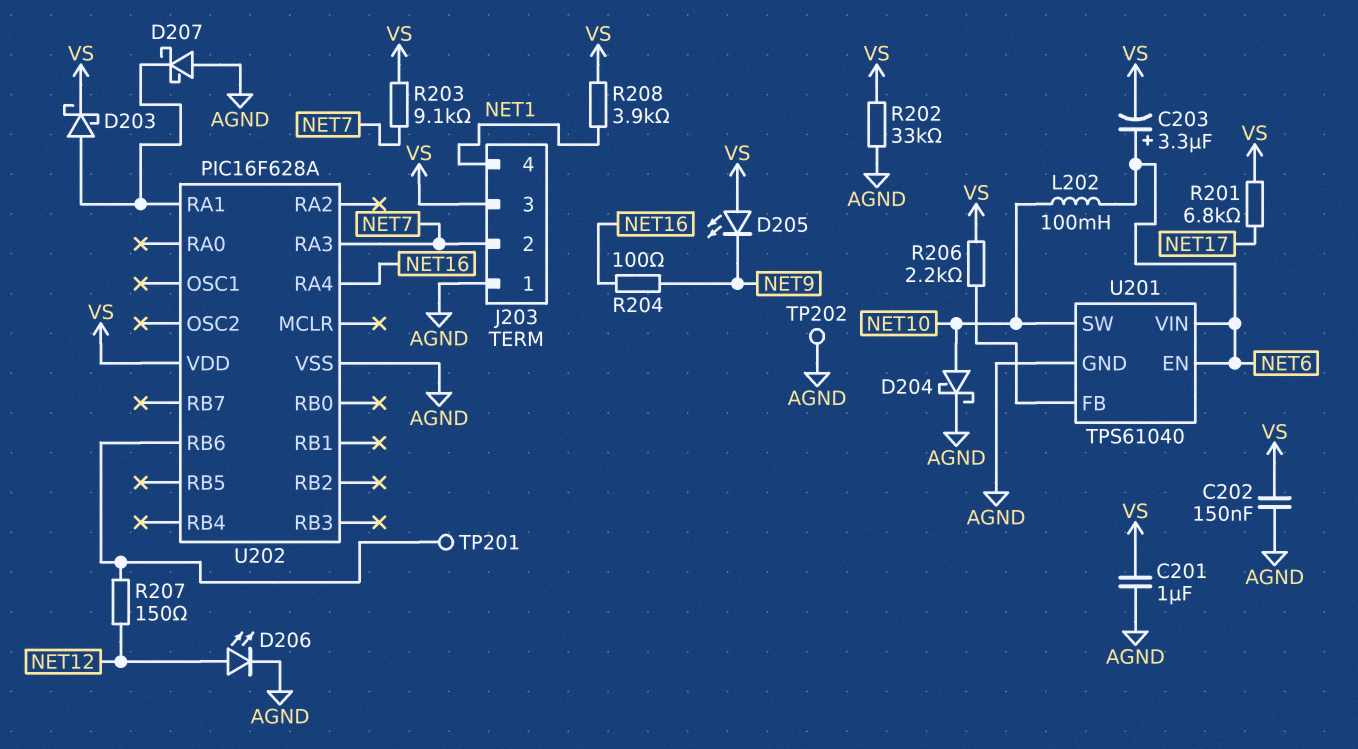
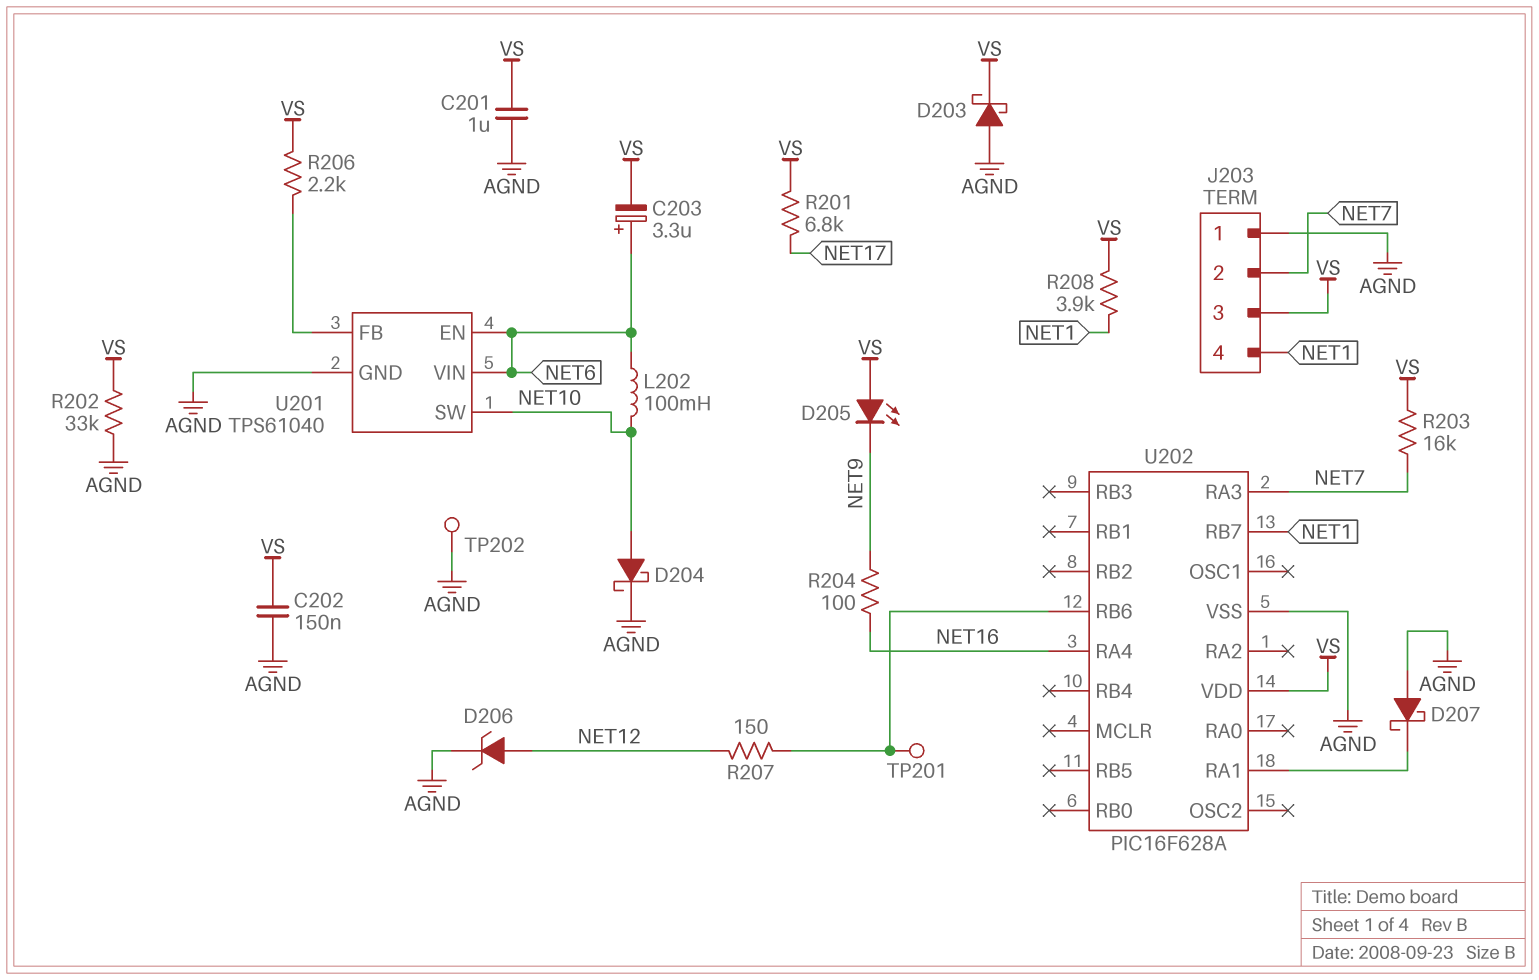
D203: schottky (A U202/RA1, K VS) -> schottky (A AGND, K VS)
D206: LED (A NET12, K AGND) -> zener (A NET12, K AGND)
R203: 9.1k (NET7, VS) -> 16k (NET7, VS)
U202 pin RB7: none -> NET1

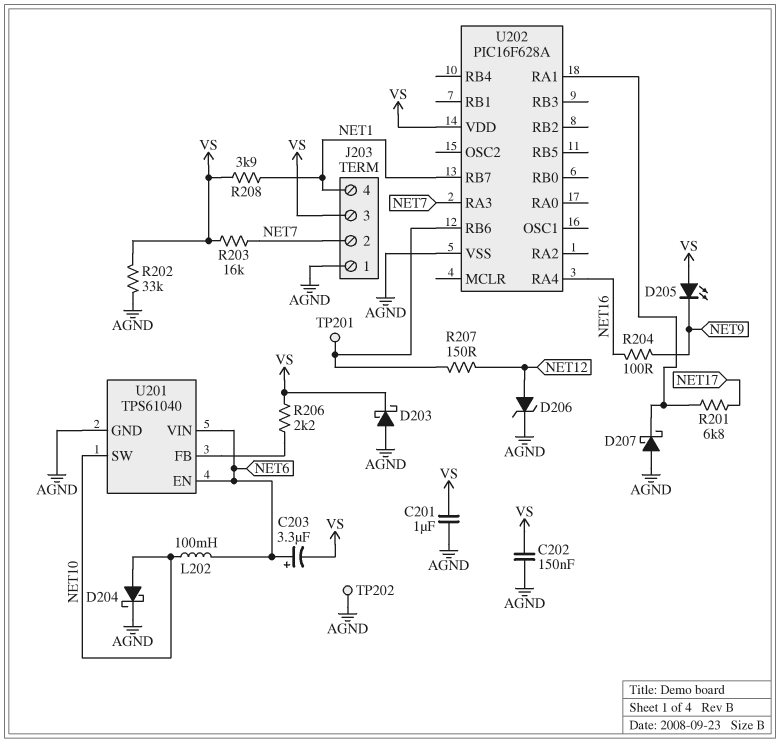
R201: 6.8k (NET17, VS) -> 6.8k (NET17, U202/RA1)

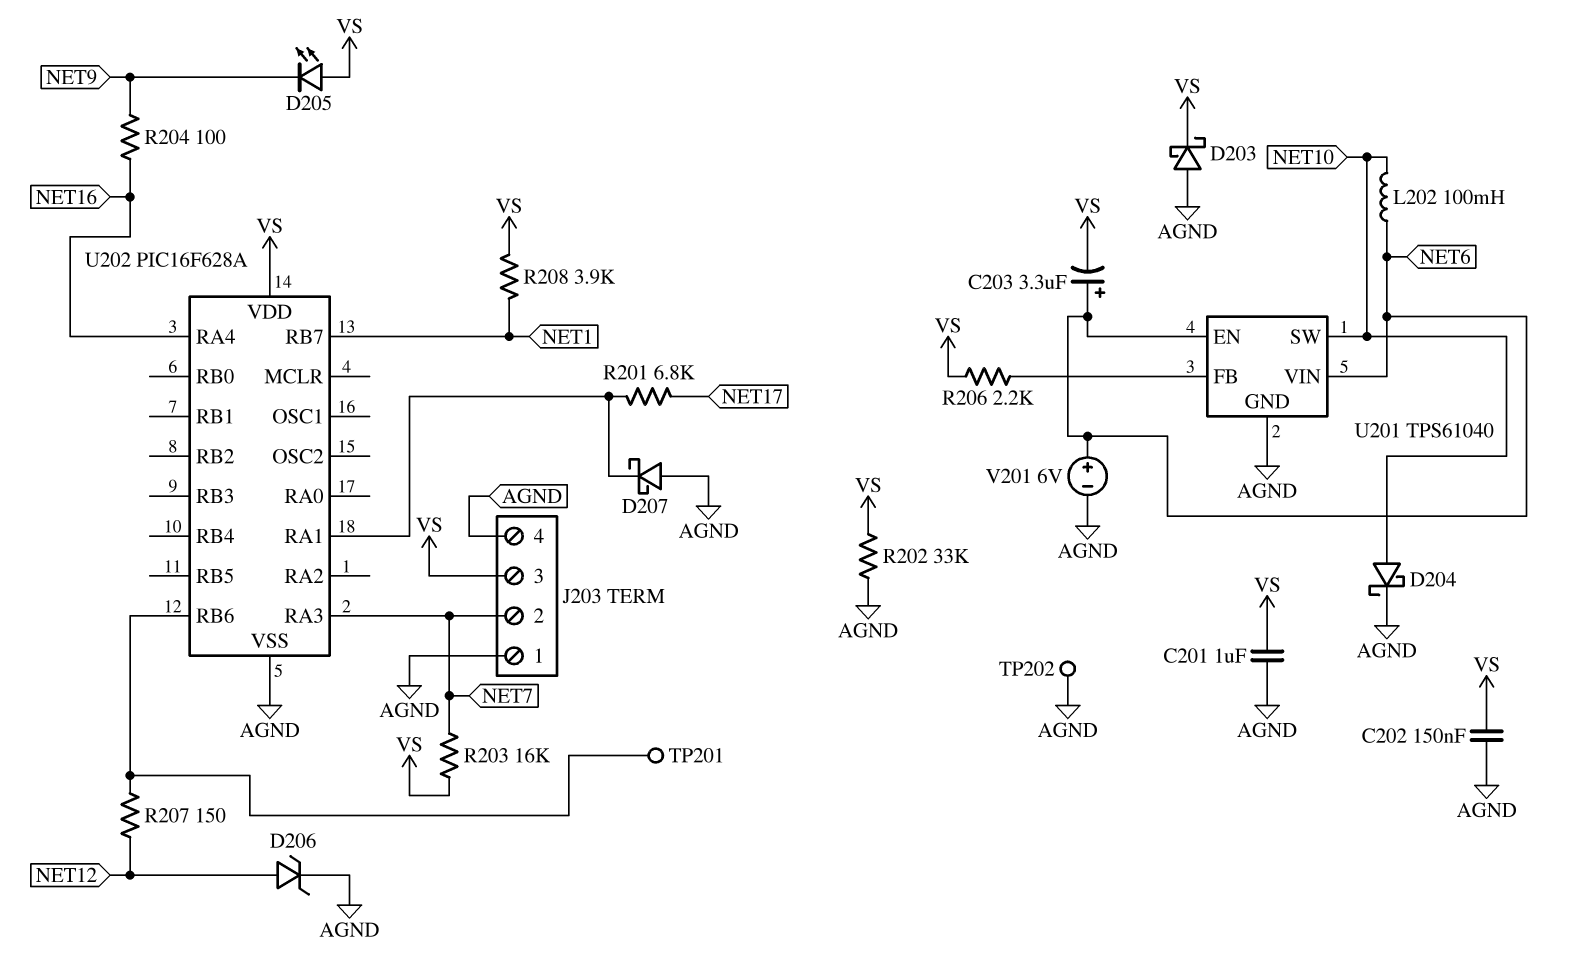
J203 pin 4: NET1 -> AGND
V201: none -> 6V (plus NET6, minus AGND)

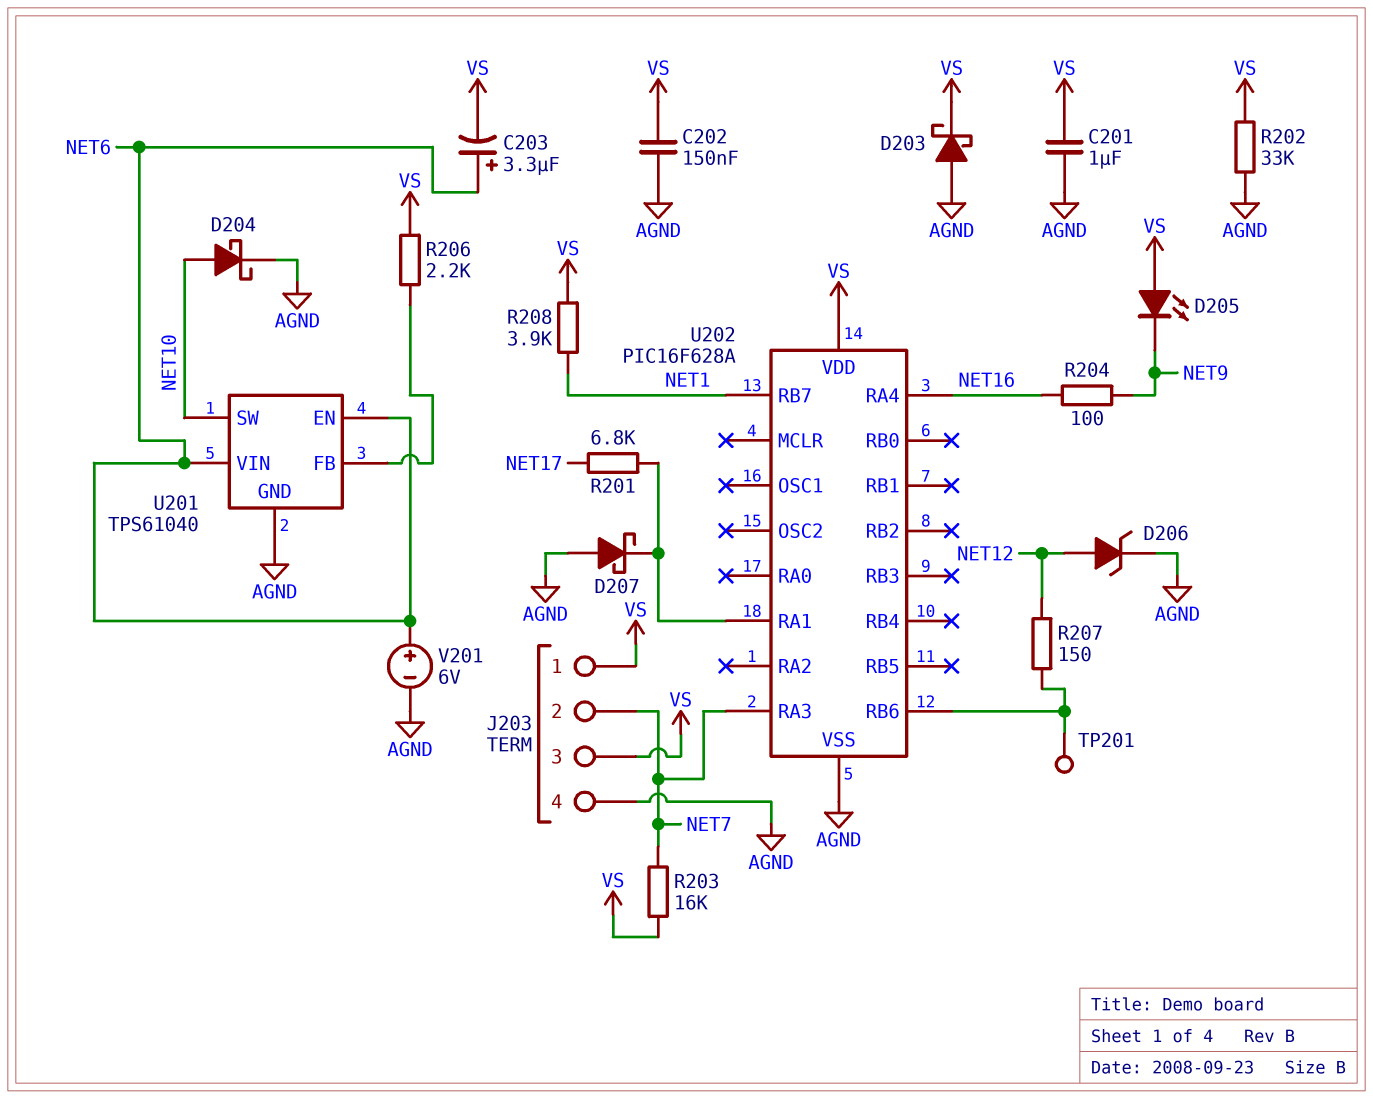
J203 pin 1: AGND -> VS
L202: 100mH (NET6, NET10) -> none
TP202: test point (AGND) -> none

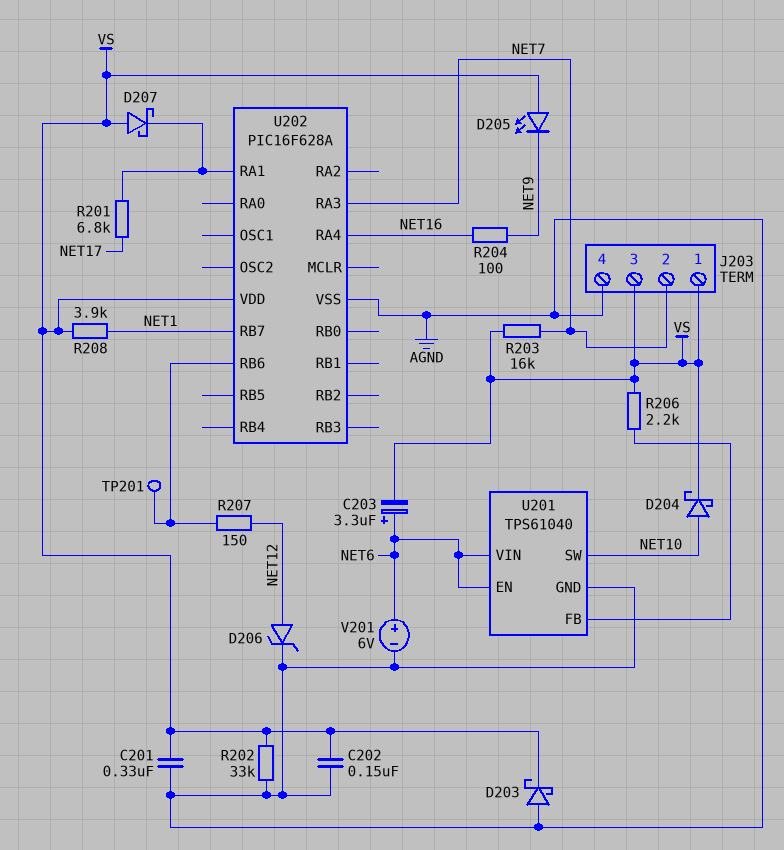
C201: 1uF (AGND, VS) -> 330nF (AGND, VS)
D204: schottky (A NET10, K AGND) -> schottky (A NET10, K VS)
D207: schottky (A AGND, K U202/RA1) -> schottky (A VS, K U202/RA1)

